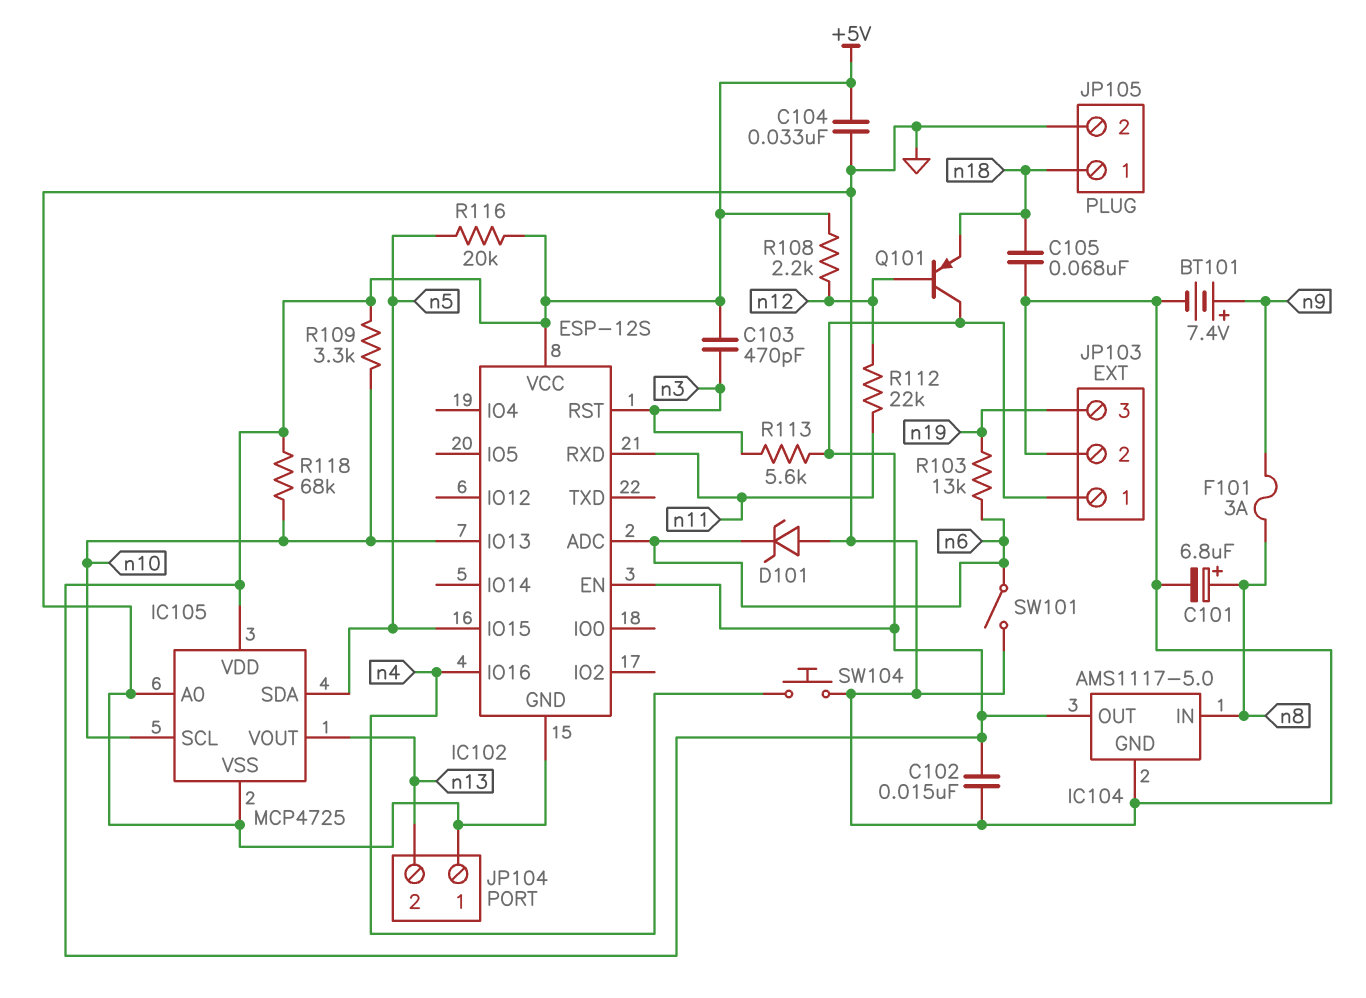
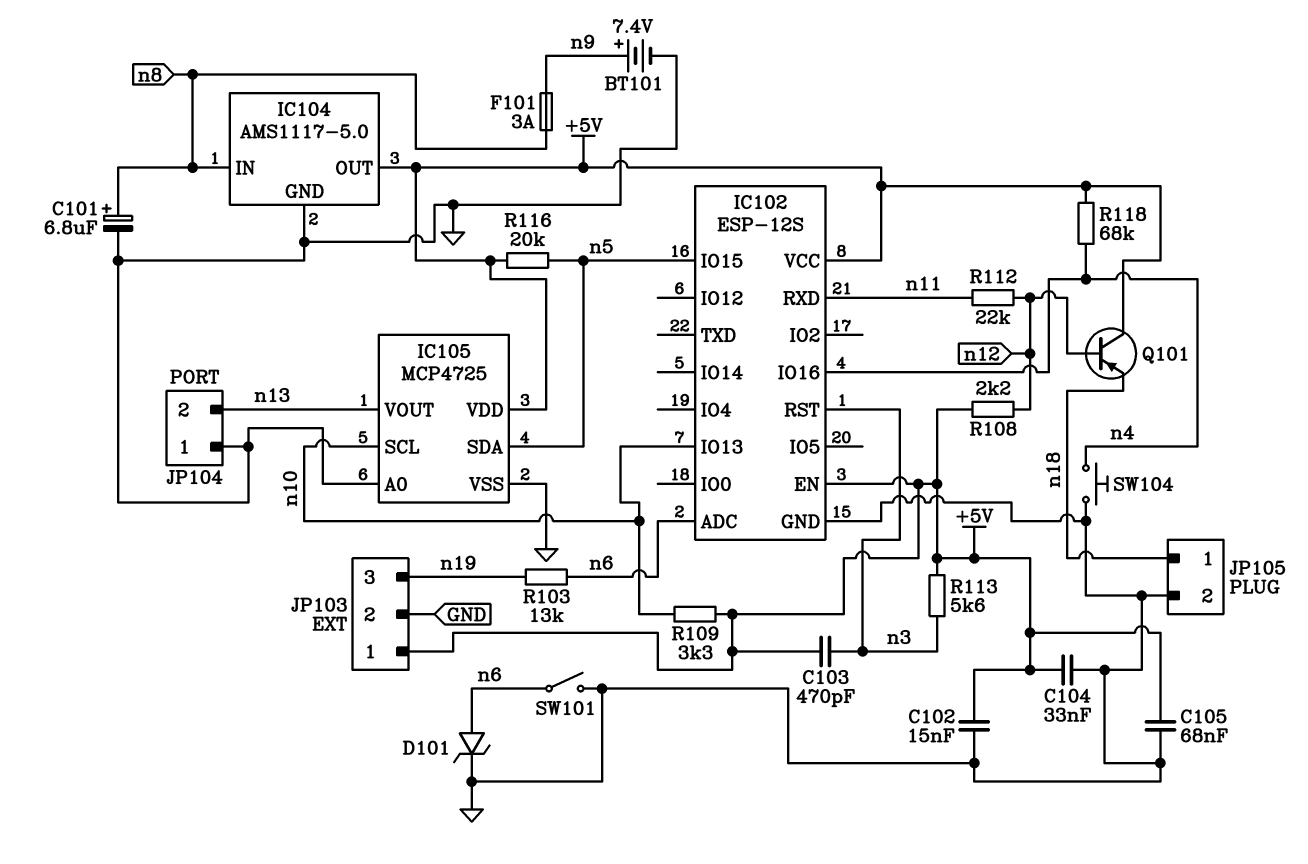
C105: 68nF (GND, n18) -> 68nF (+5V, GND)
D101: zener (A GND, K n6) -> zener (A n6, K GND)
R118: 68k (+5V, n10) -> 68k (+5V, n4)

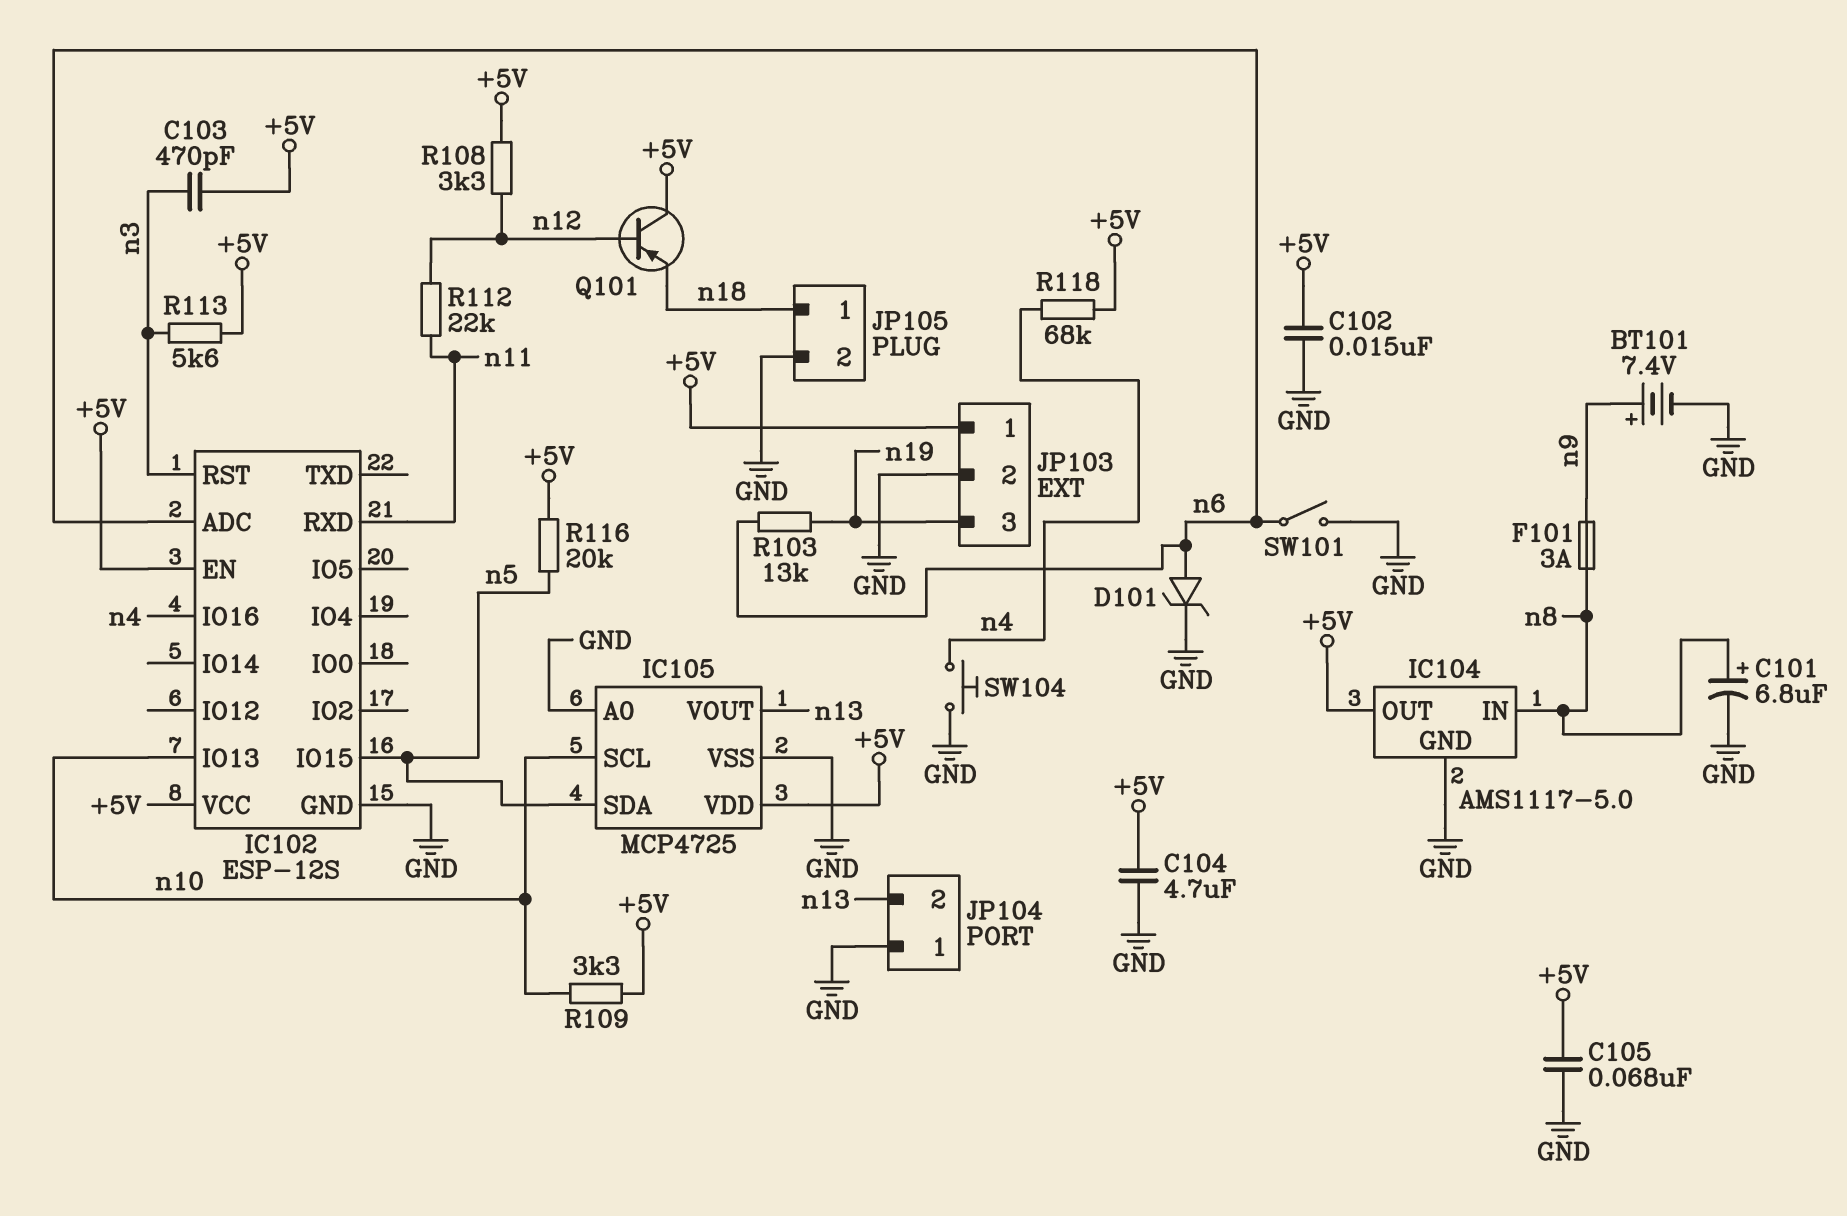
C104: 33nF (+5V, GND) -> 4.7uF (+5V, GND)
R108: 2.2k (+5V, n12) -> 3.3k (+5V, n12)

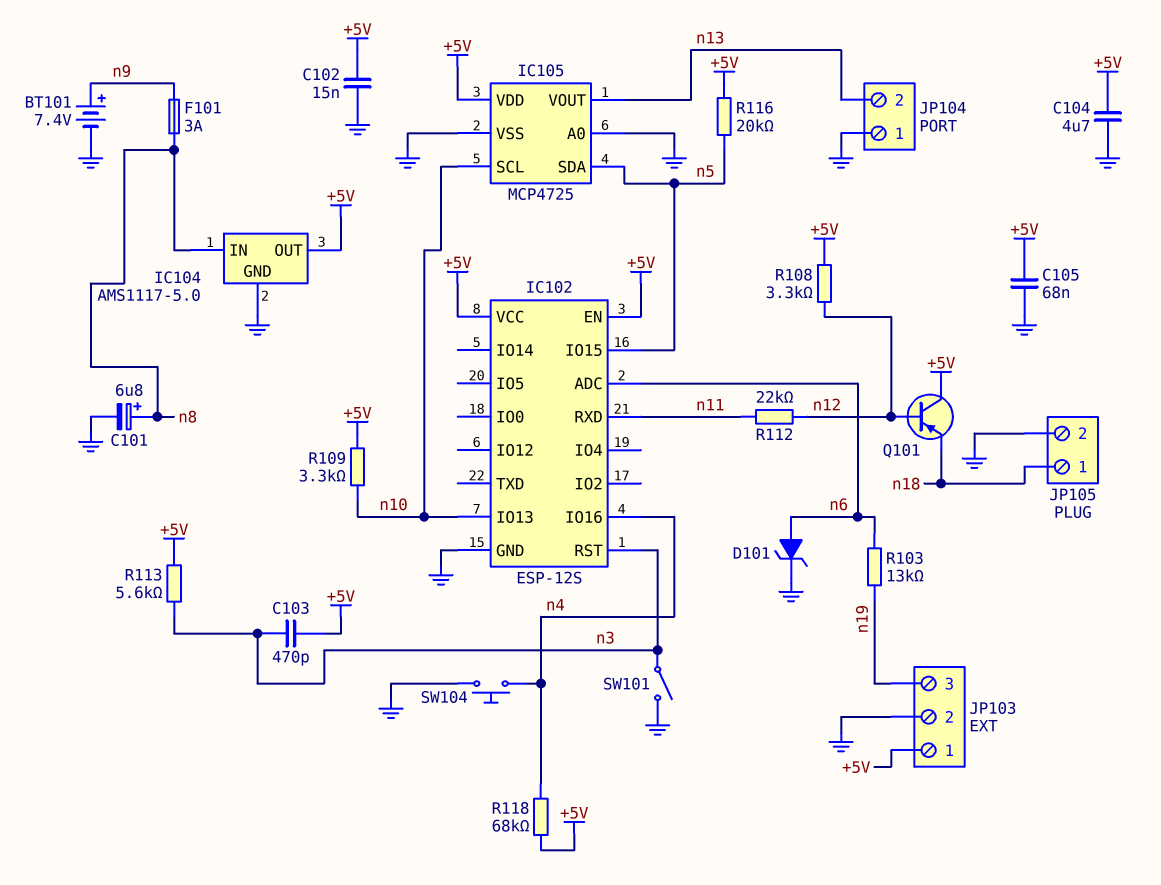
SW101: switch (GND, n6) -> switch (GND, n3)

